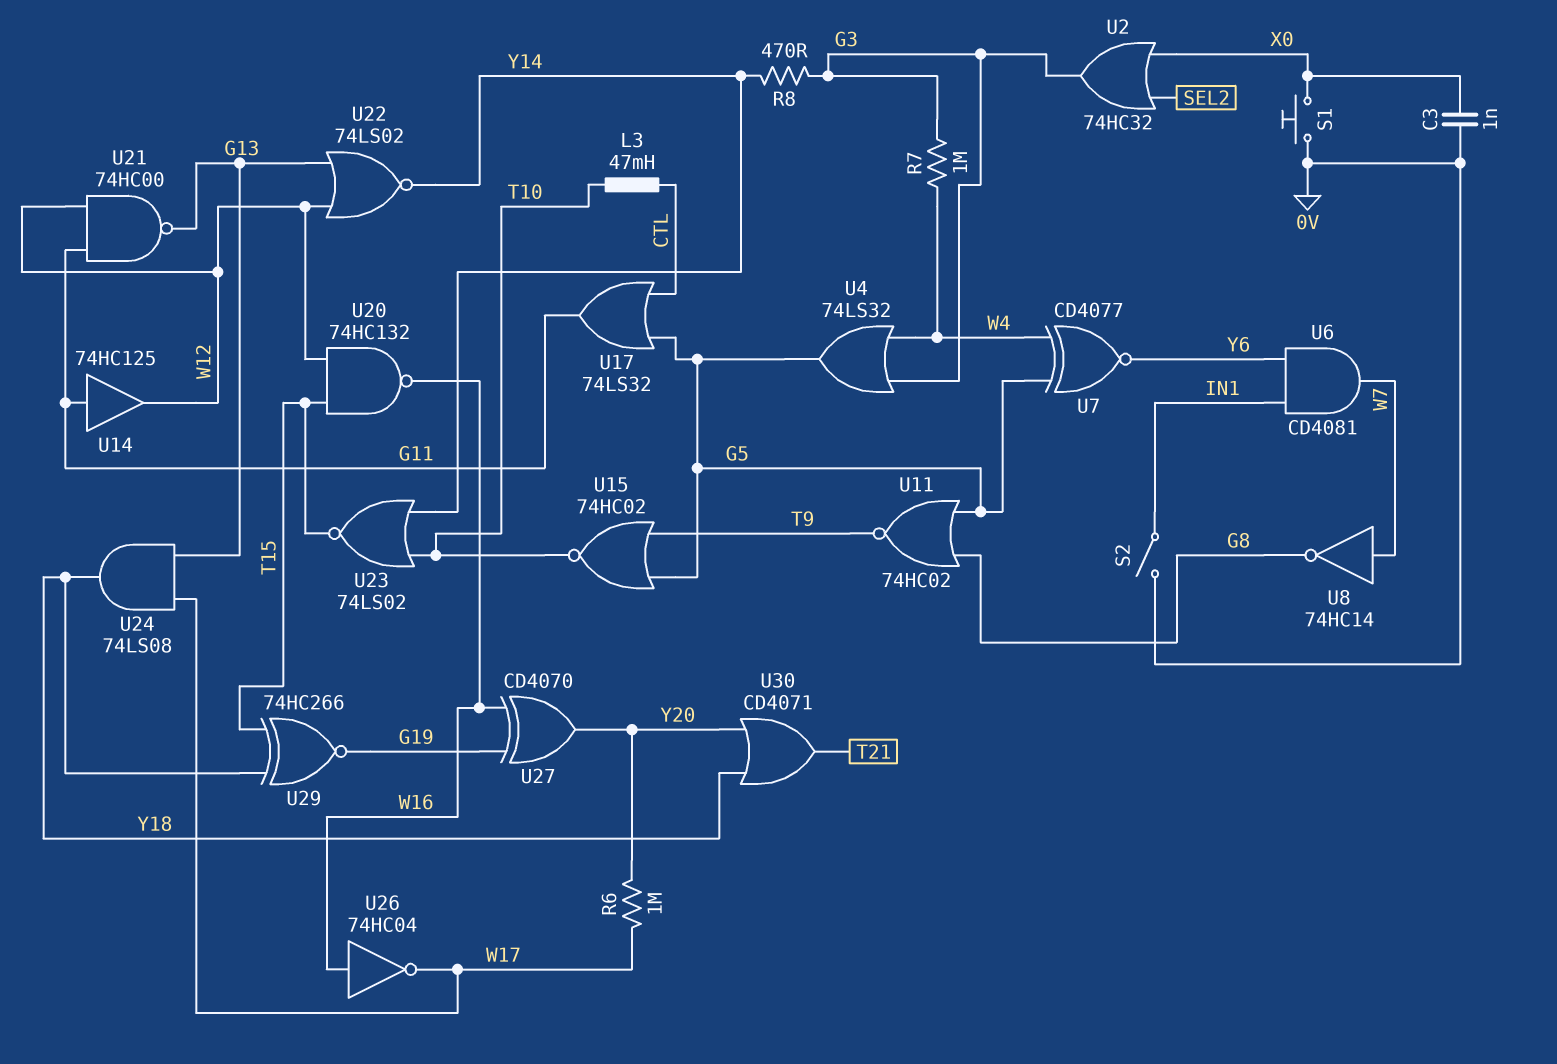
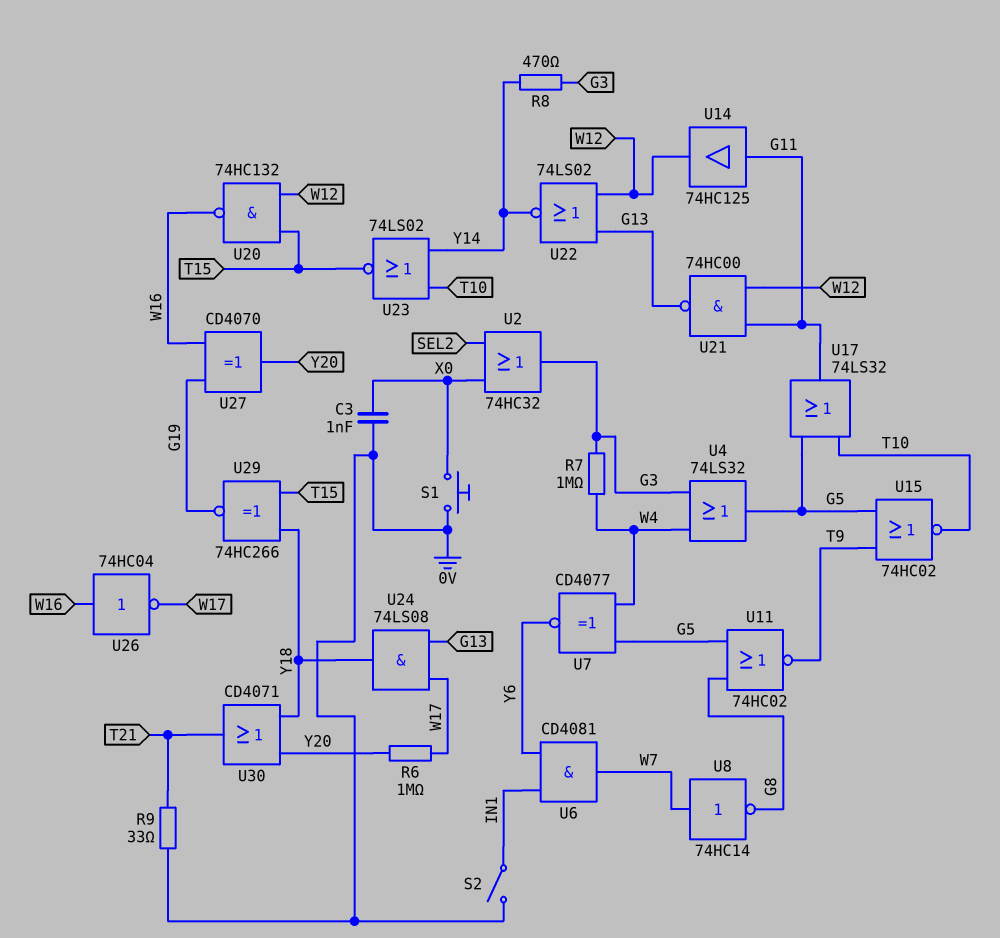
L3: 47mH (CTL, T10) -> none
R9: none -> 33 (0V, T21)
U17: OR 74LS32 (in CTL, in G5, out G11) -> OR 74LS32 (in G5, in T10, out G11)

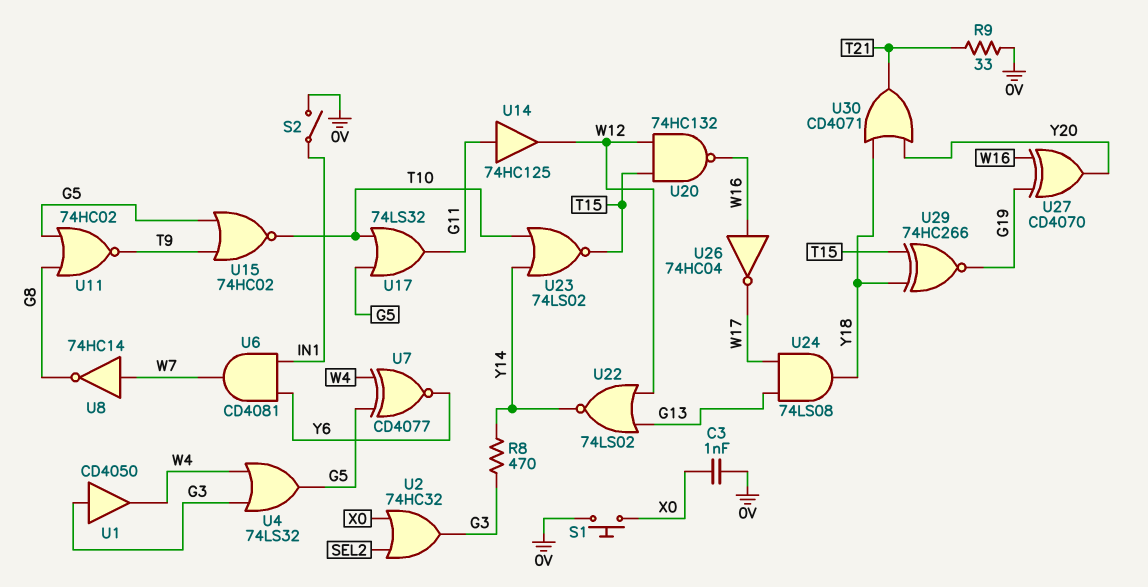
R6: 1M (W17, Y20) -> none
R7: 1M (G3, W4) -> none
U1: none -> buffer CD4050 (in G3, out W4)
U21: NAND 74HC00 (in G11, in W12, out G13) -> none

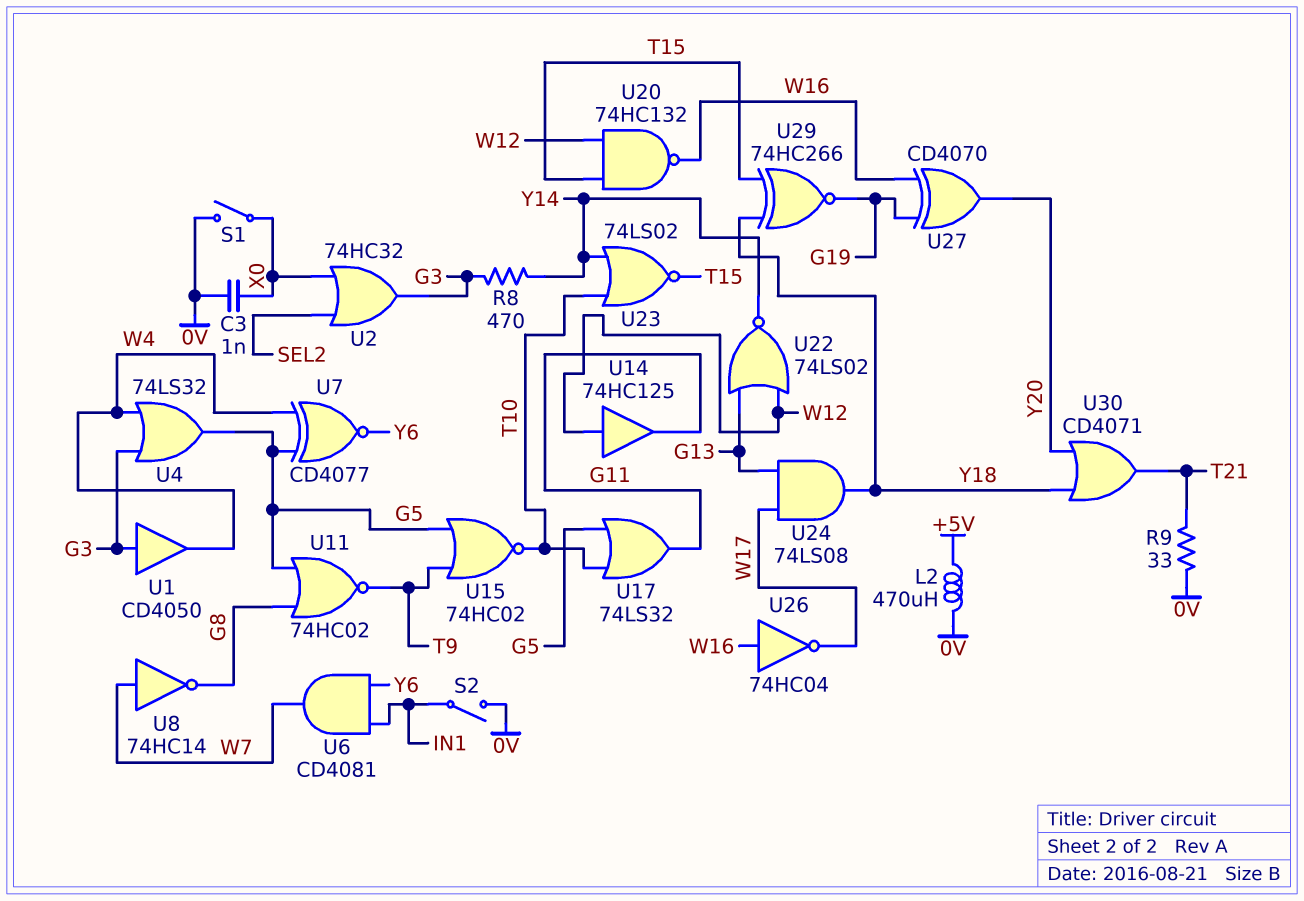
L2: none -> 470uH (+5V, 0V)
S1: button (0V, X0) -> switch (0V, X0)
U14: buffer 74HC125 (in G11, out W12) -> buffer 74HC125 (in W12, out G11)

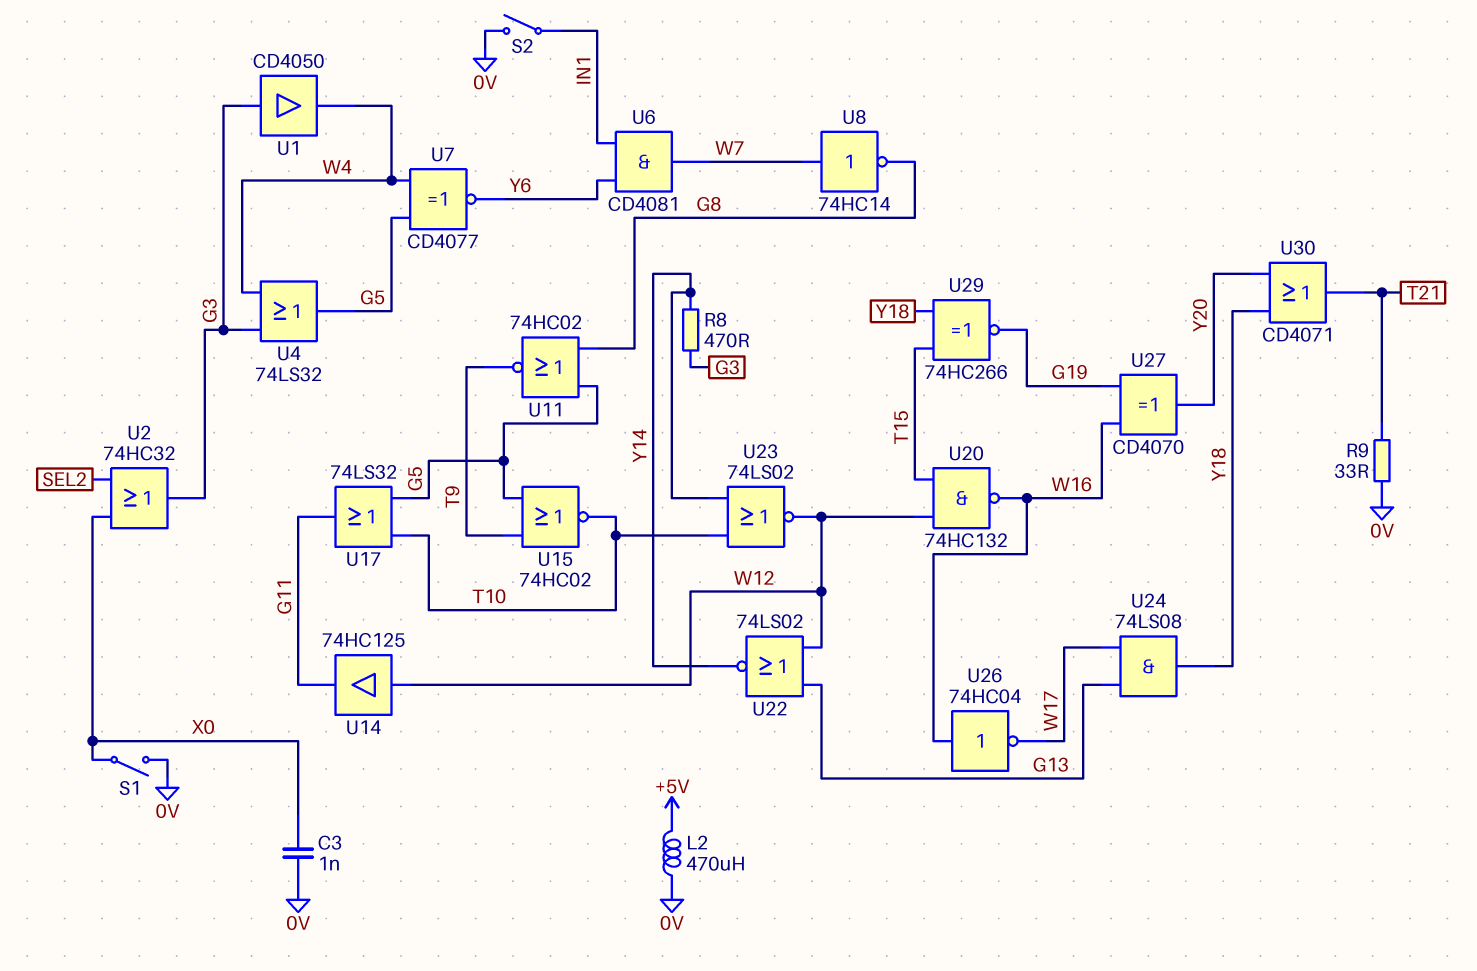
U23: NOR 74LS02 (in T10, in Y14, out T15) -> NOR 74LS02 (in T10, in Y14, out W12)

